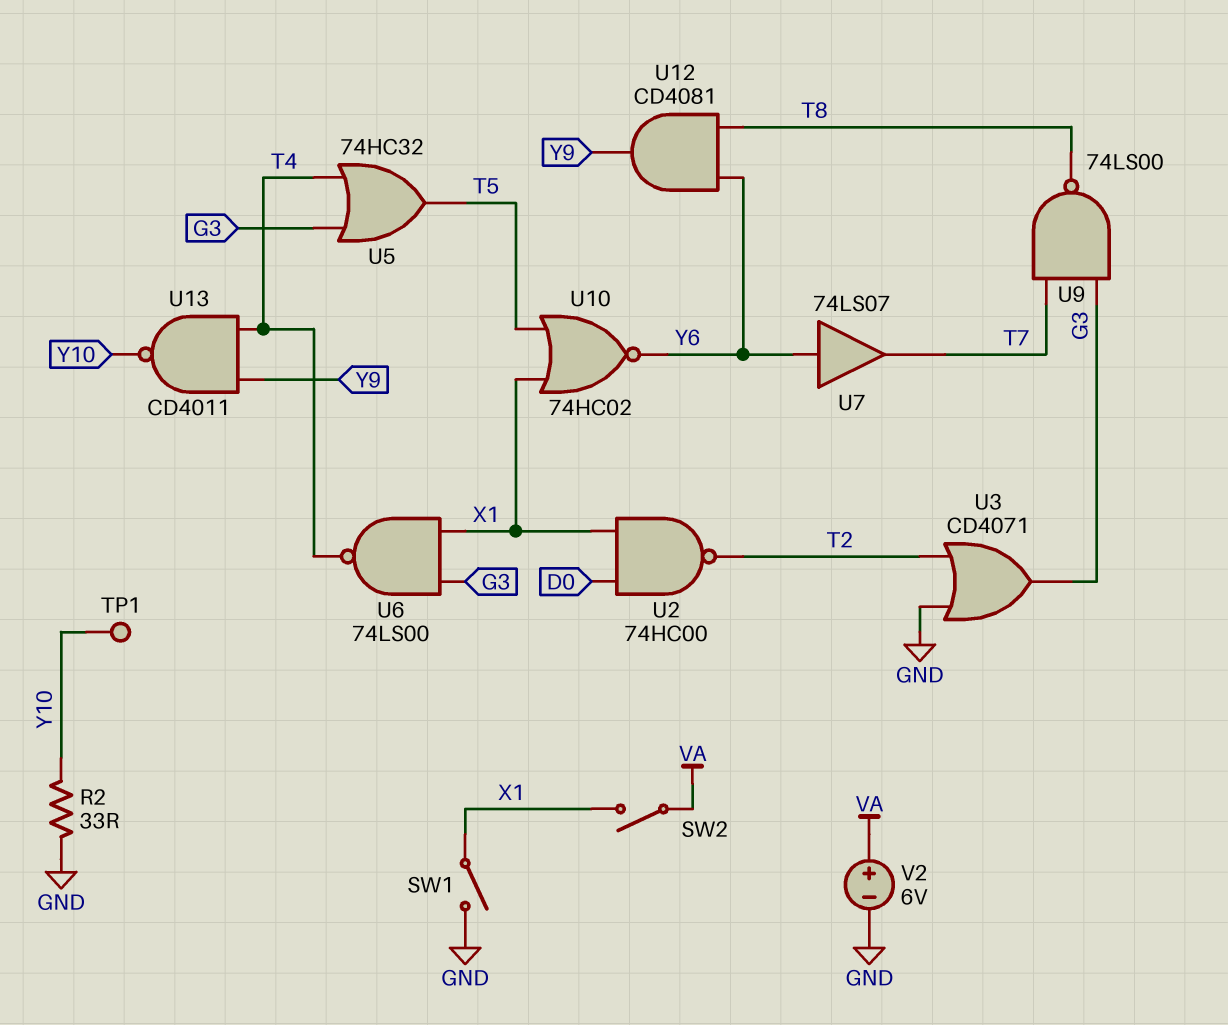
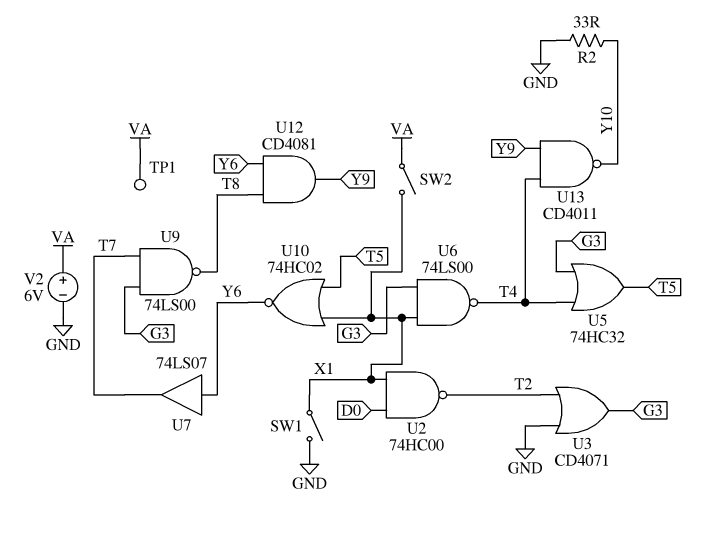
TP1: test point (Y10) -> test point (VA)

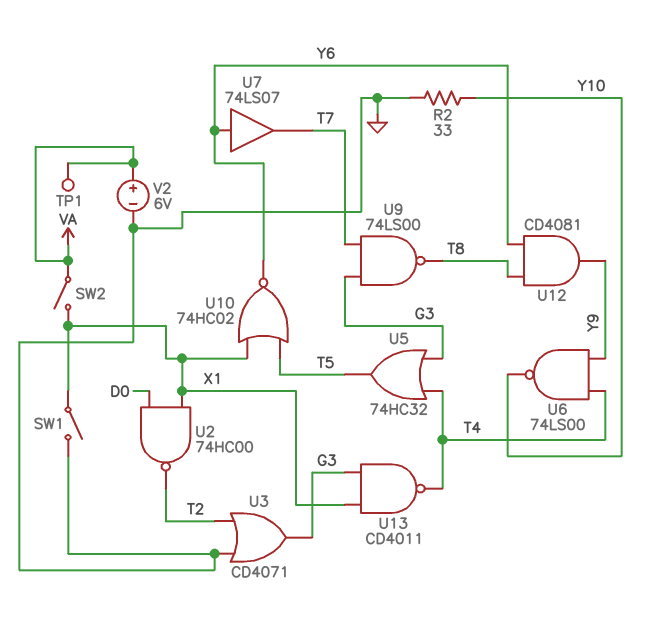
U6: NAND 74LS00 (in G3, in X1, out T4) -> NAND 74LS00 (in T4, in Y9, out Y10)
U13: NAND CD4011 (in T4, in Y9, out Y10) -> NAND CD4011 (in G3, in X1, out T4)

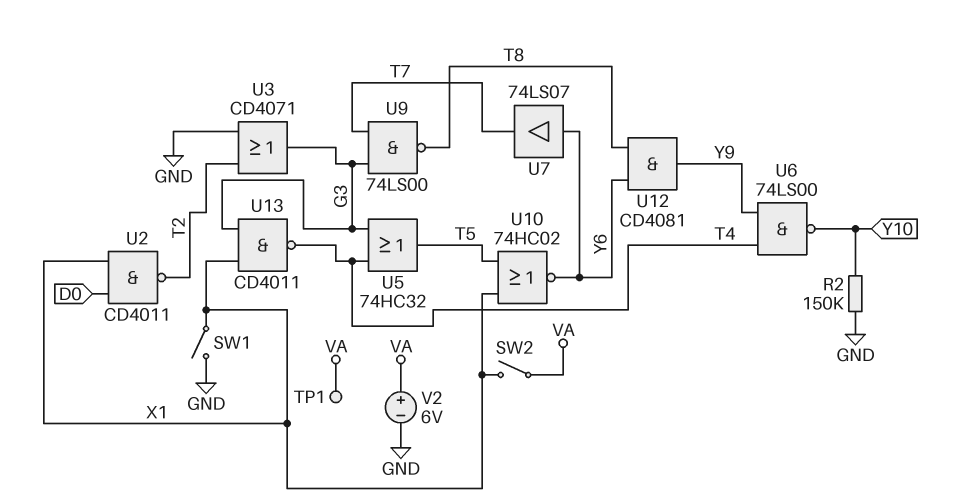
R2: 33 (GND, Y10) -> 150k (GND, Y10)
U2: NAND 74HC00 (in D0, in X1, out T2) -> NAND CD4011 (in D0, in X1, out T2)

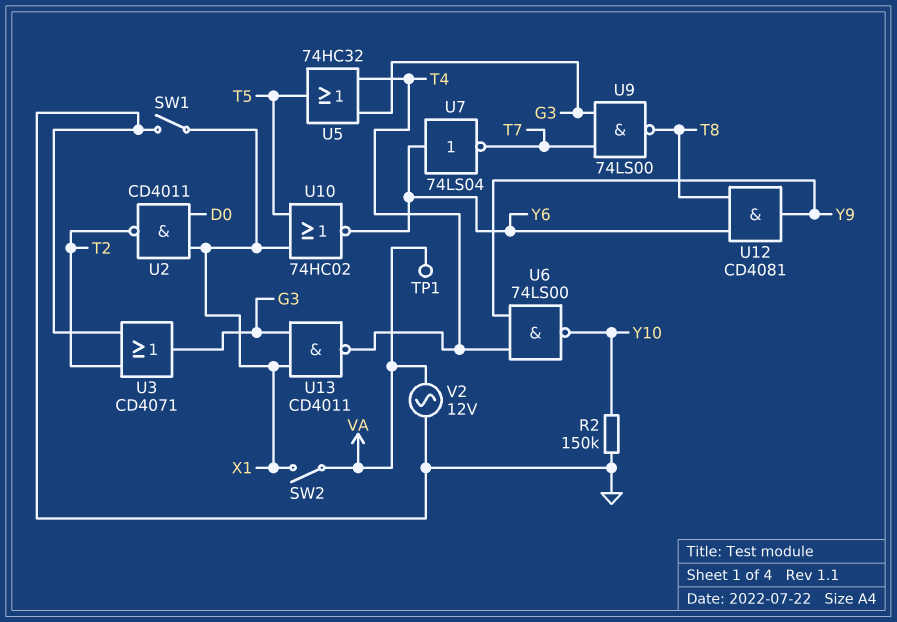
U7: buffer 74LS07 (in Y6, out T7) -> NOT 74LS04 (in Y6, out T7)
V2: 6V (plus VA, minus GND) -> AC 12V (GND, VA)

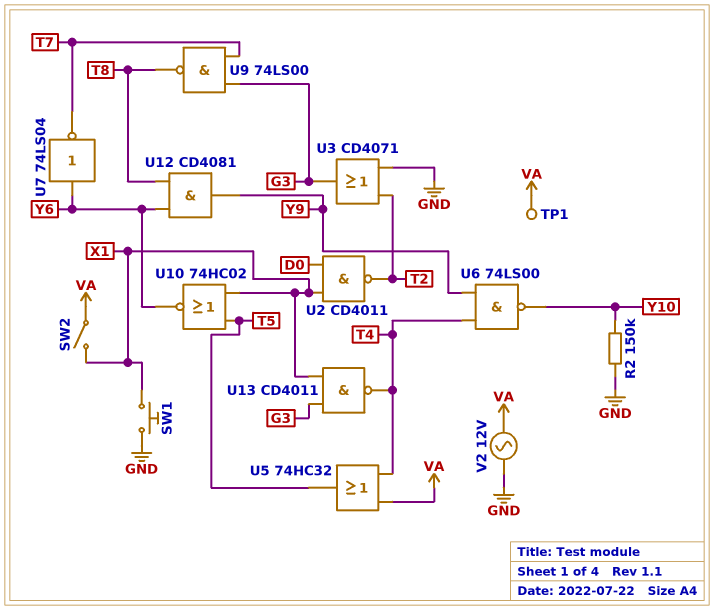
SW1: switch (GND, X1) -> button (GND, X1)
U5: OR 74HC32 (in G3, in T4, out T5) -> OR 74HC32 (in T4, in VA, out T5)

